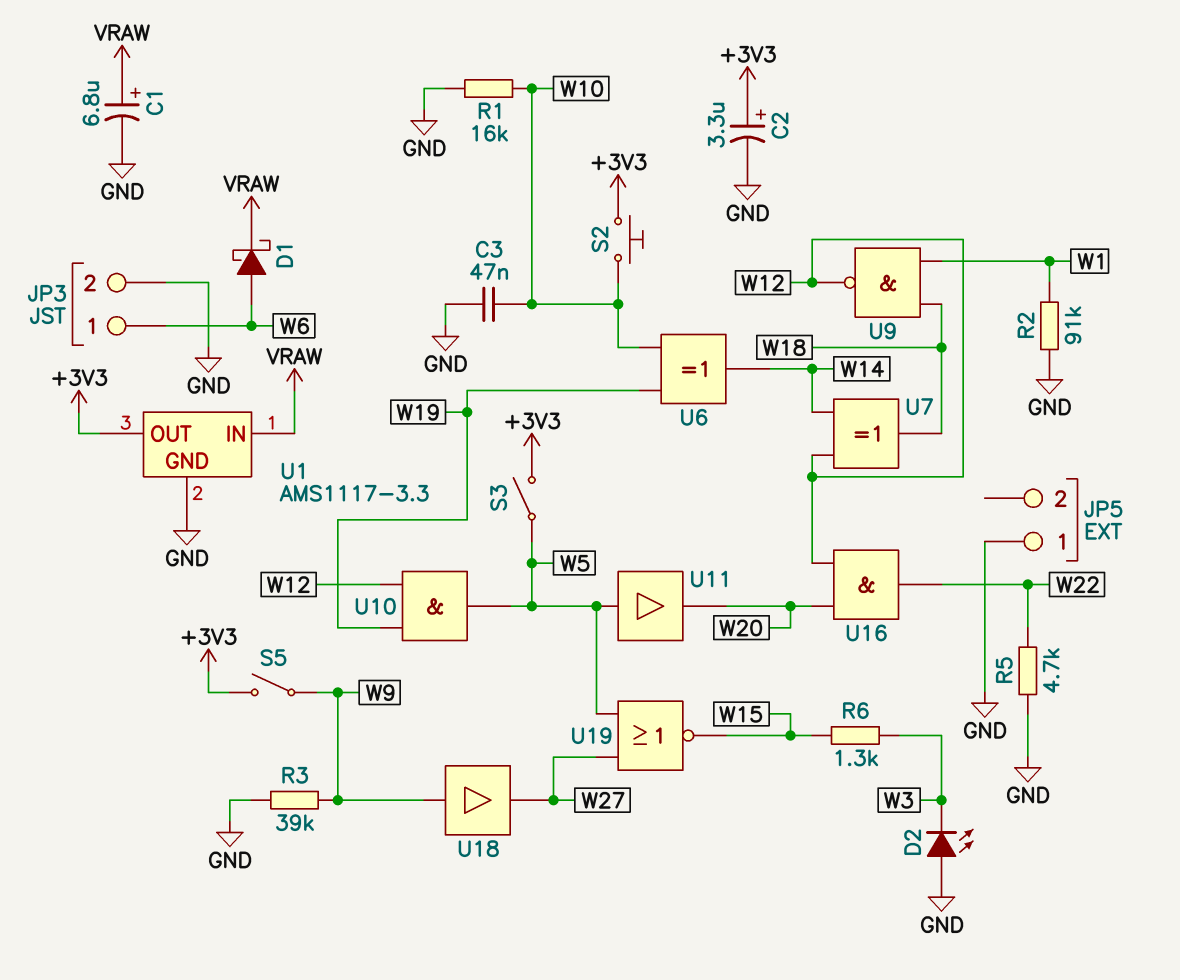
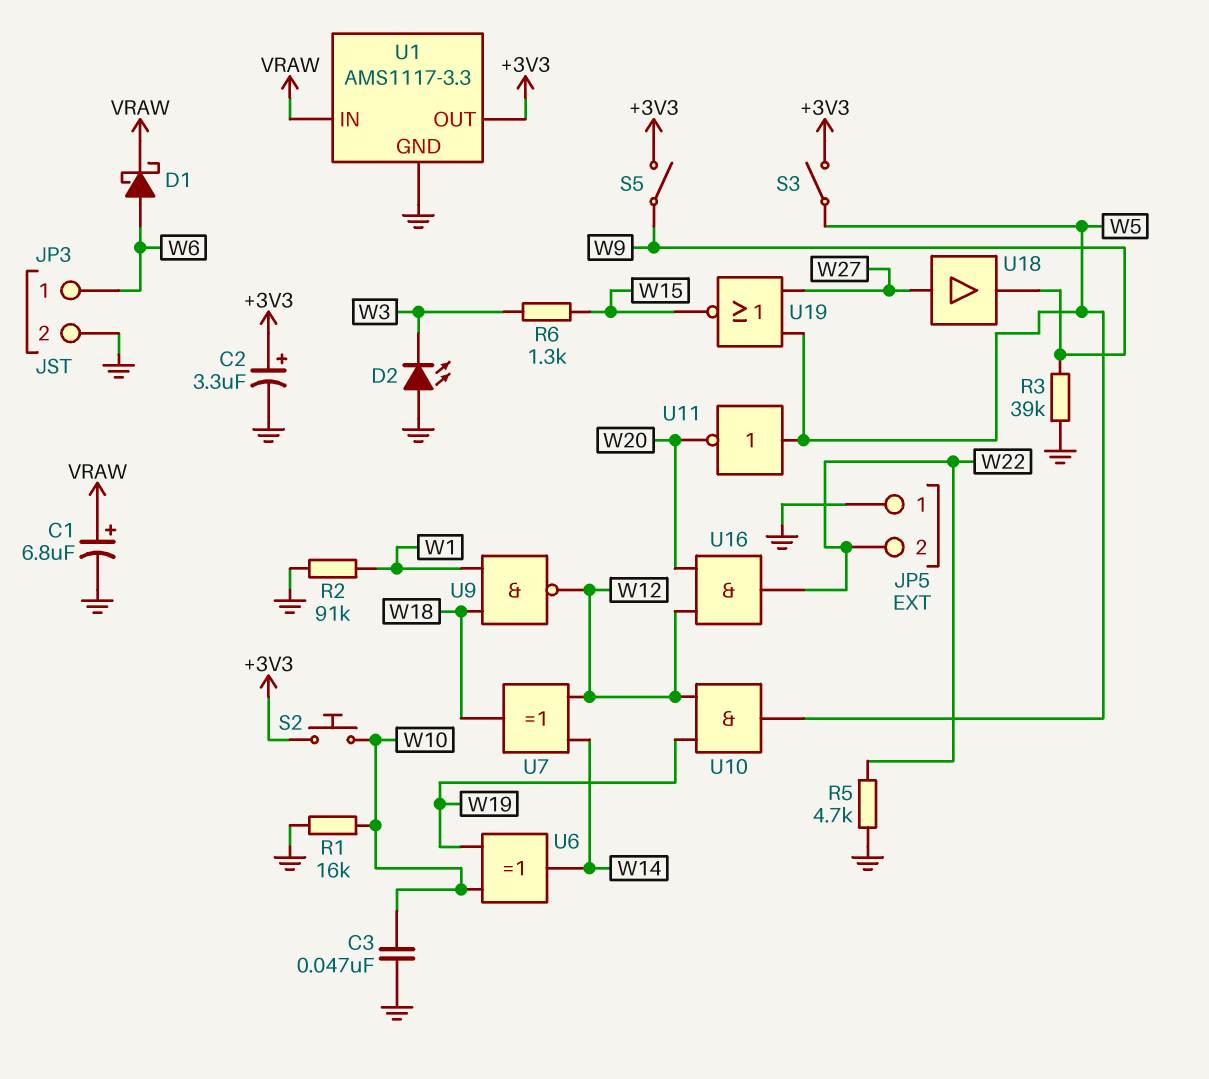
JP5 pin 2: none -> W22
U11: buffer (in W5, out W20) -> NOT (in W5, out W20)
U18: buffer (in W9, out W27) -> buffer (in W27, out W9)

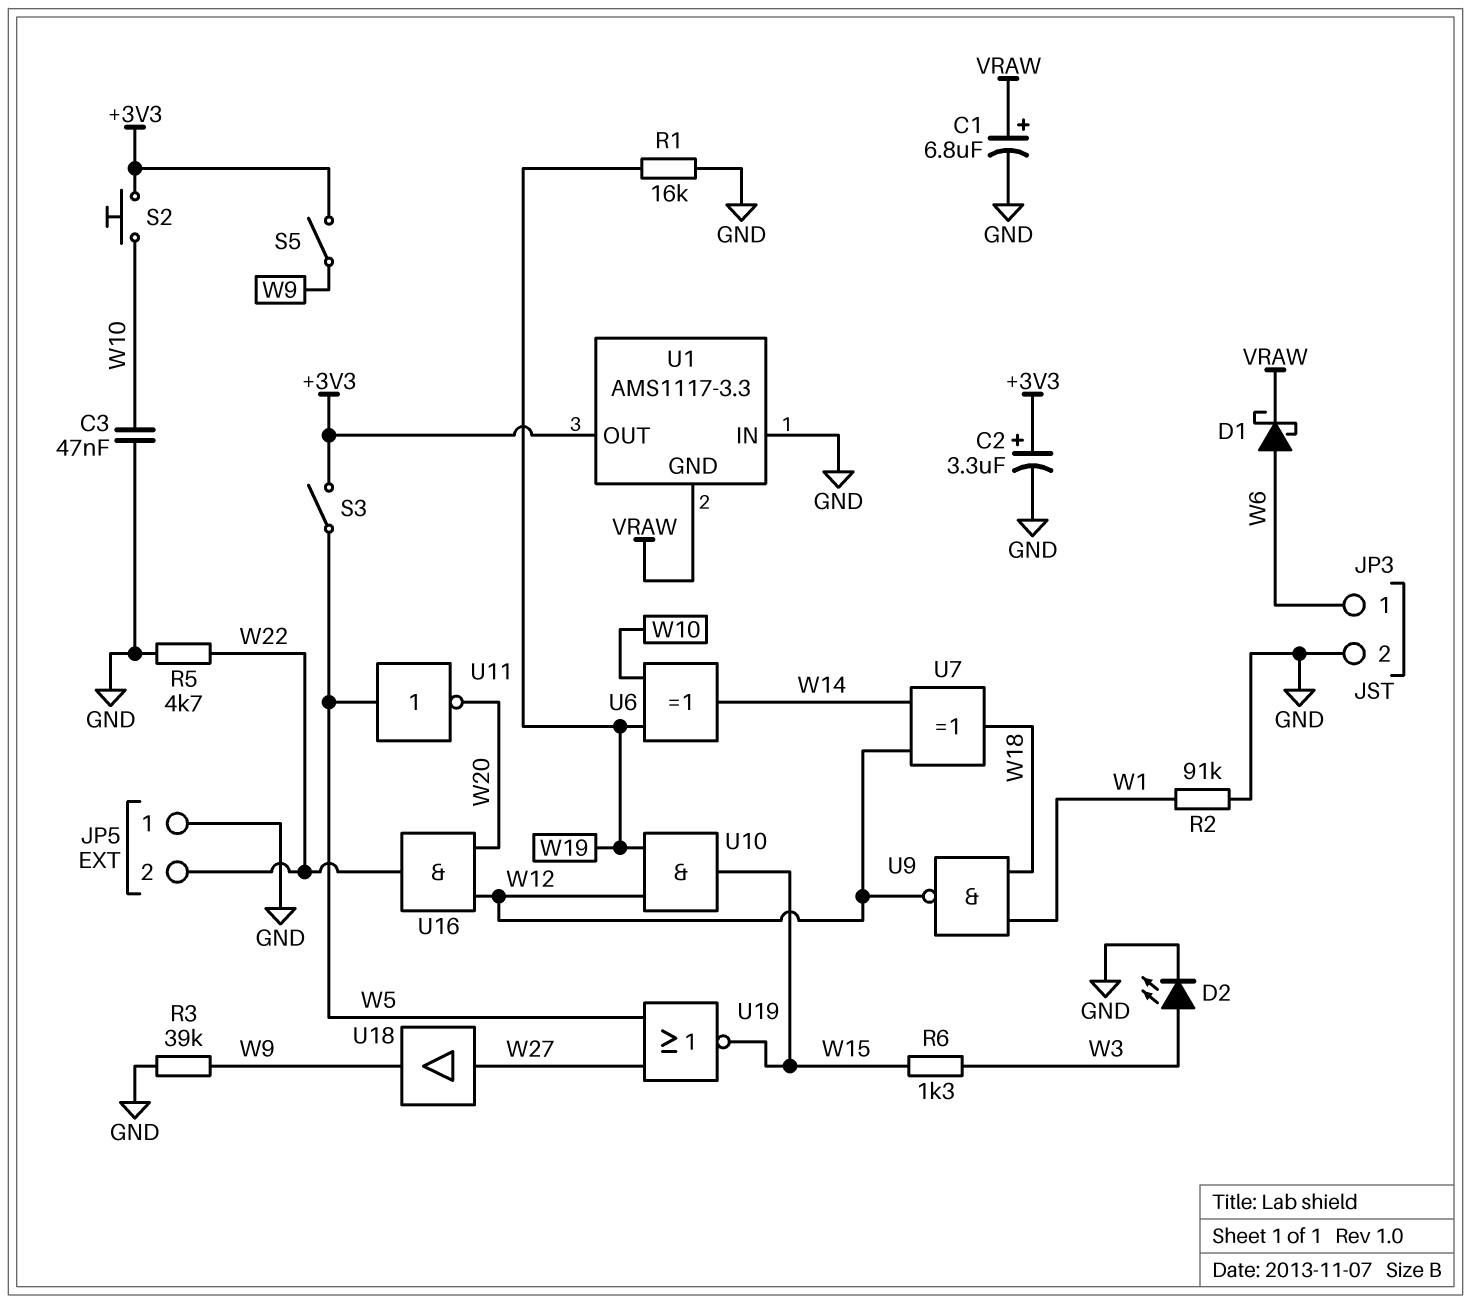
D2: LED (A GND, K W3) -> LED (A W3, K GND)
R1: 16k (GND, W10) -> 16k (GND, W19)
U1 pin GND: GND -> VRAW
U1 pin IN: VRAW -> GND
U10: AND (in W12, in W19, out W5) -> AND (in W12, in W19, out W15)

